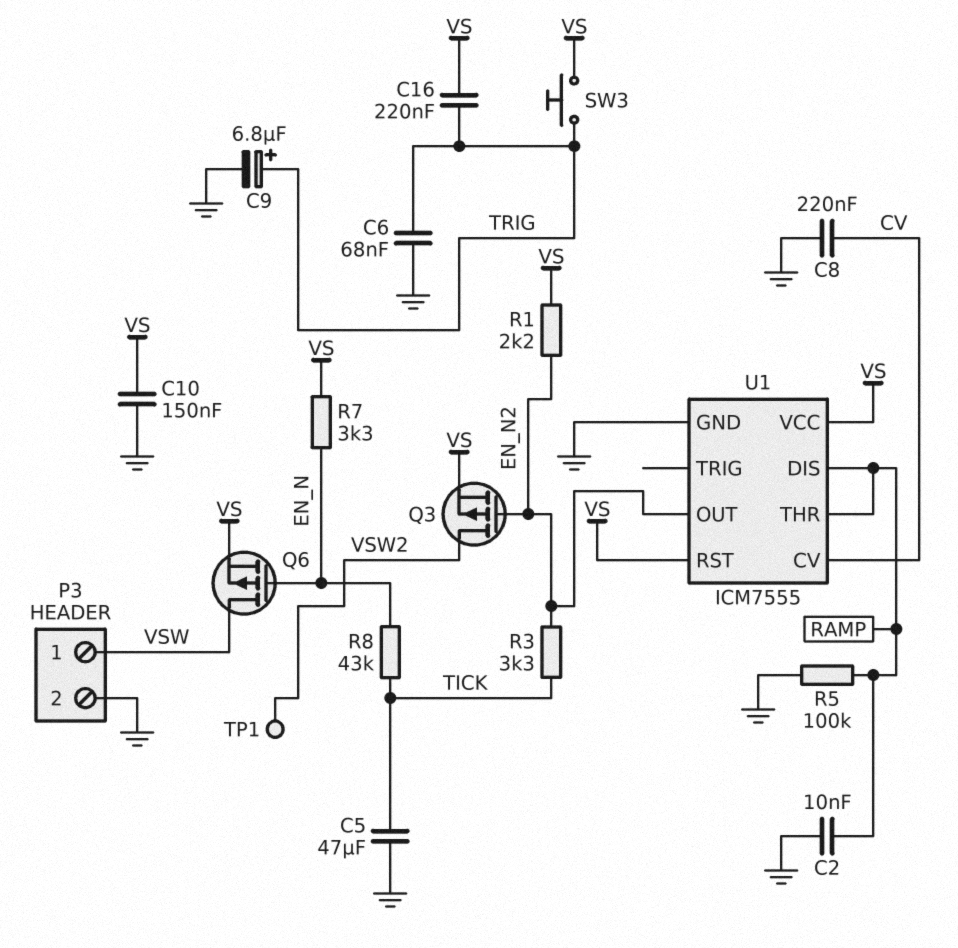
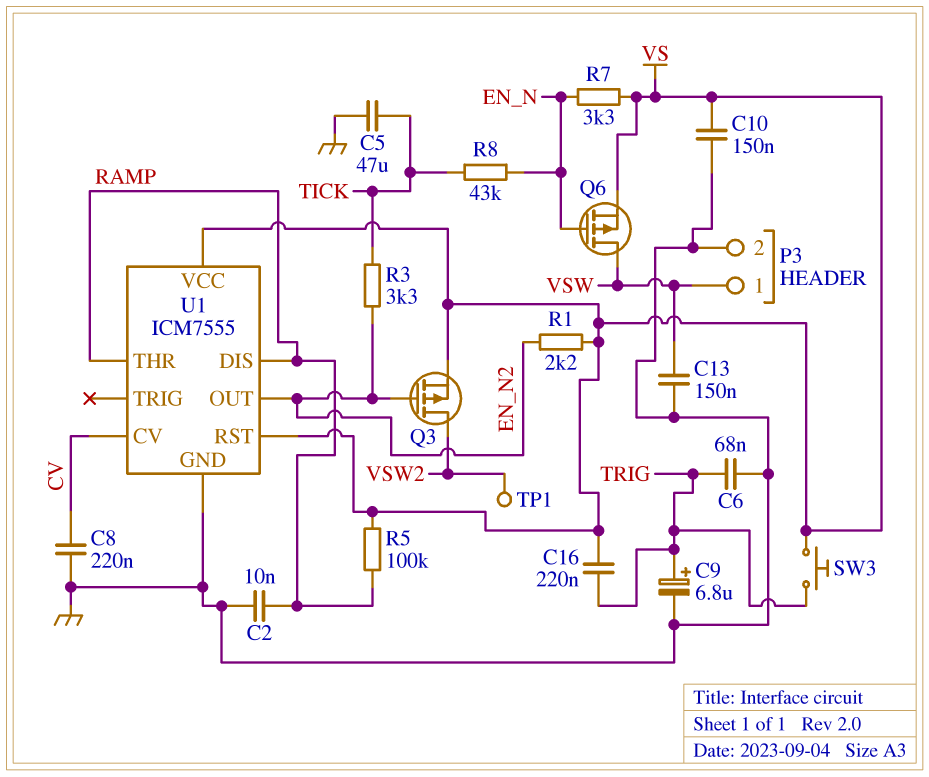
C13: none -> 150nF (GND, VSW)
R5: 100k (GND, RAMP) -> 100k (RAMP, VS)

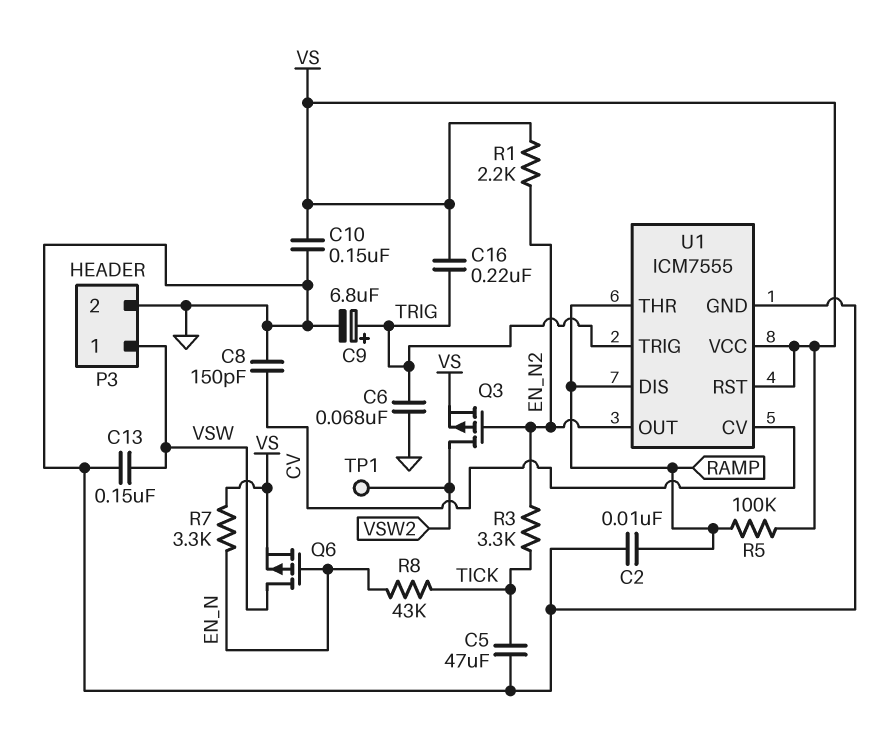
C8: 220nF (CV, GND) -> 150pF (CV, GND)
SW3: button (TRIG, VS) -> none
U1 pin TRIG: none -> TRIG

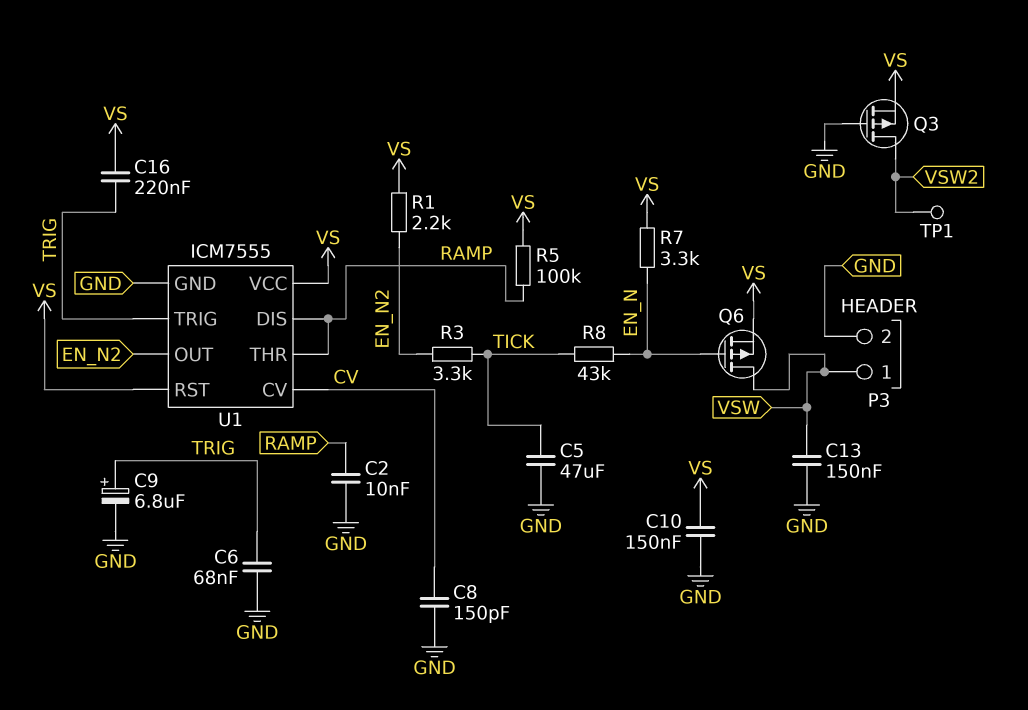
Q3: PMOS (G EN_N2, D VSW2, S VS) -> PMOS (G GND, D VSW2, S VS)

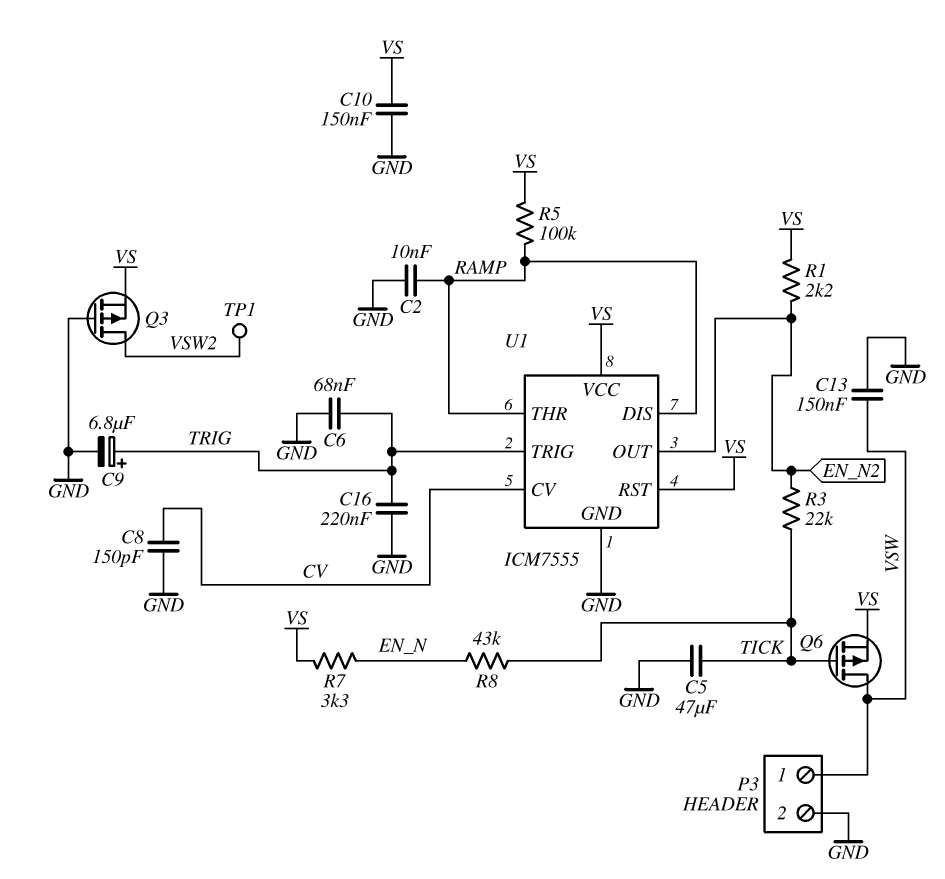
C16: 220nF (TRIG, VS) -> 220nF (GND, TRIG)
Q6: PMOS (G EN_N, D VSW, S VS) -> PMOS (G TICK, D VSW, S VS)
R3: 3.3k (EN_N2, TICK) -> 22k (EN_N2, TICK)

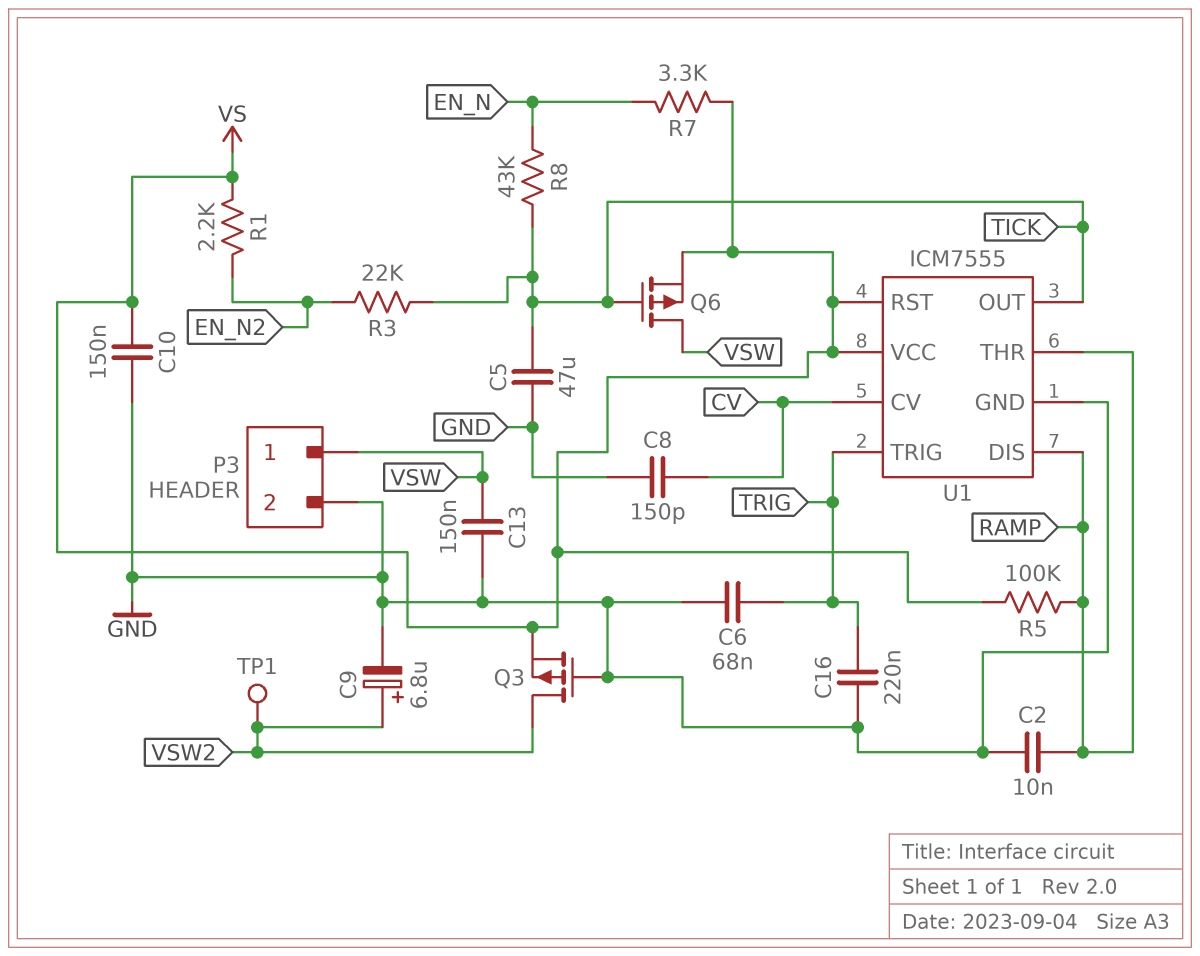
C9: 6.8uF (plus TRIG, minus GND) -> 6.8uF (plus VSW2, minus GND)
U1 pin OUT: EN_N2 -> TICK

